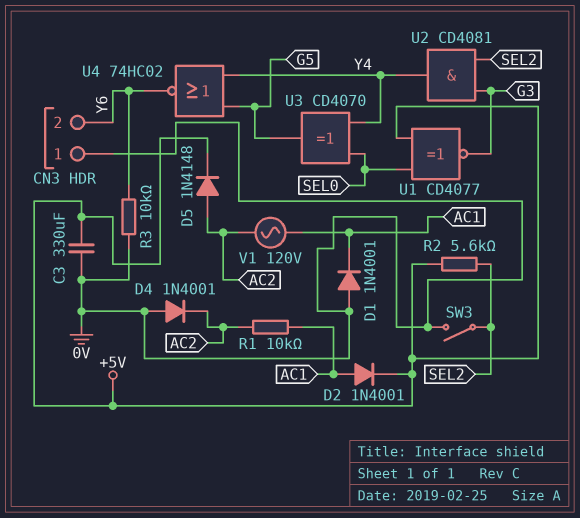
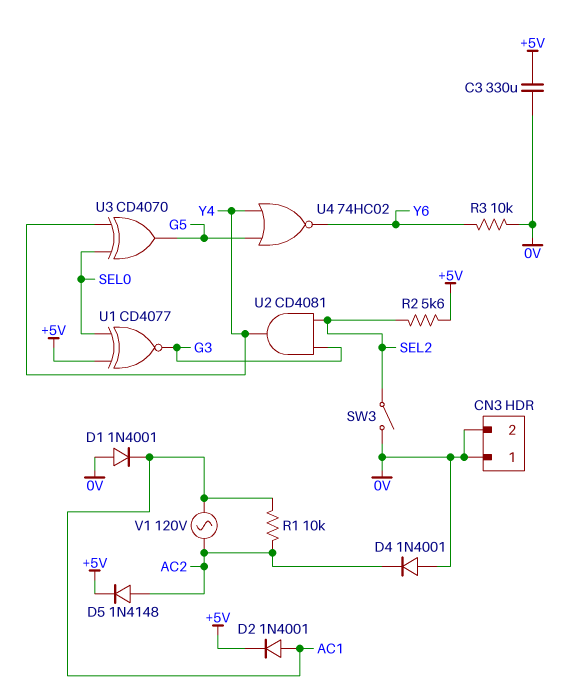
CN3 pin 2: Y6 -> 0V

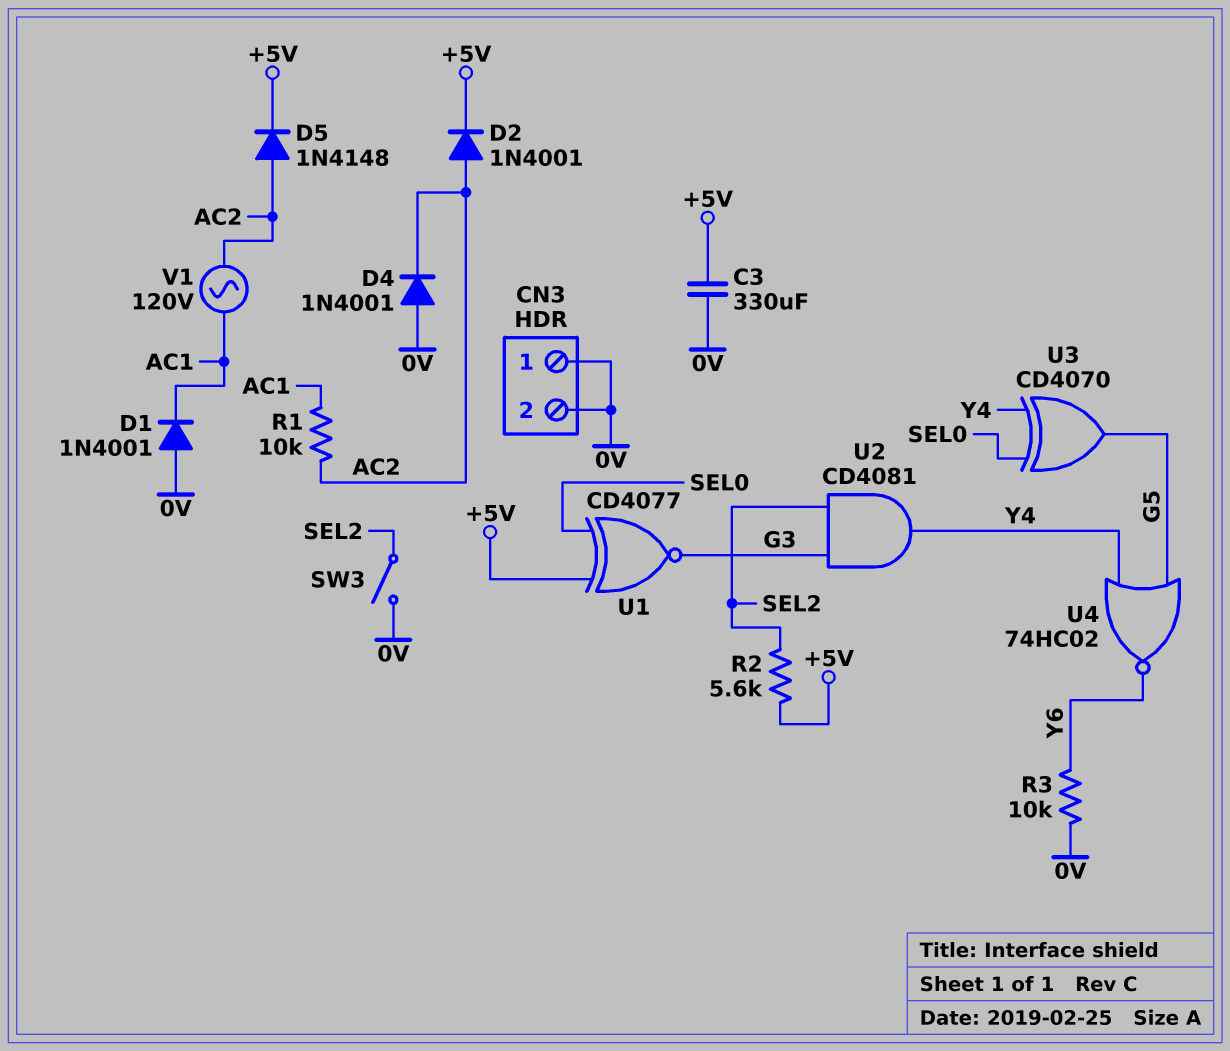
D2: diode 1N4001 (A AC1, K +5V) -> diode 1N4001 (A AC2, K +5V)

